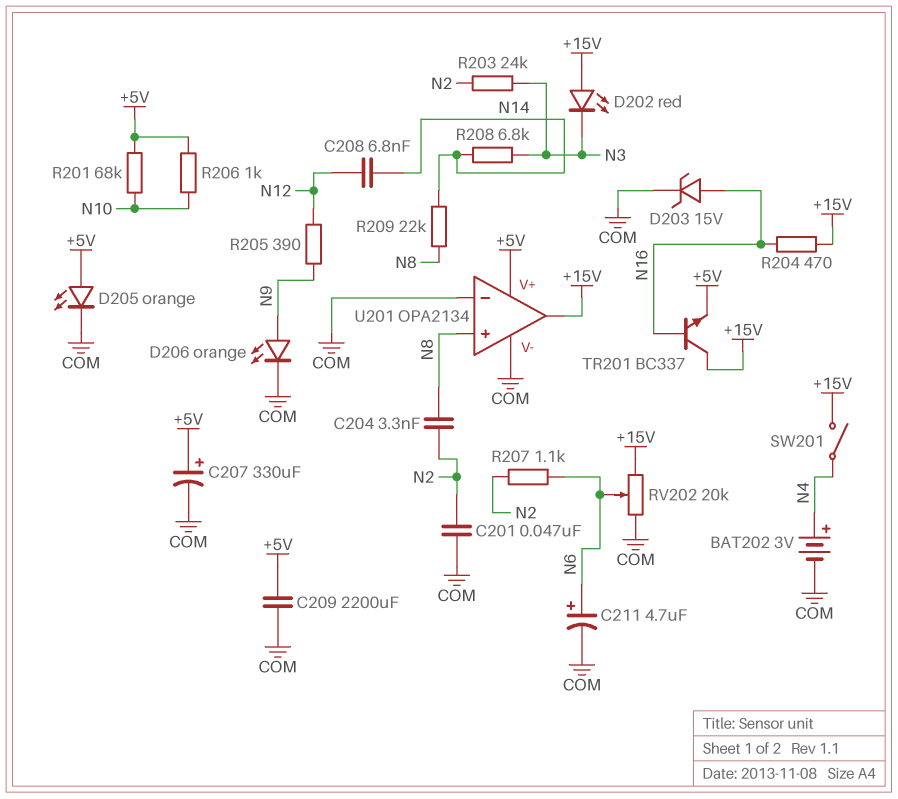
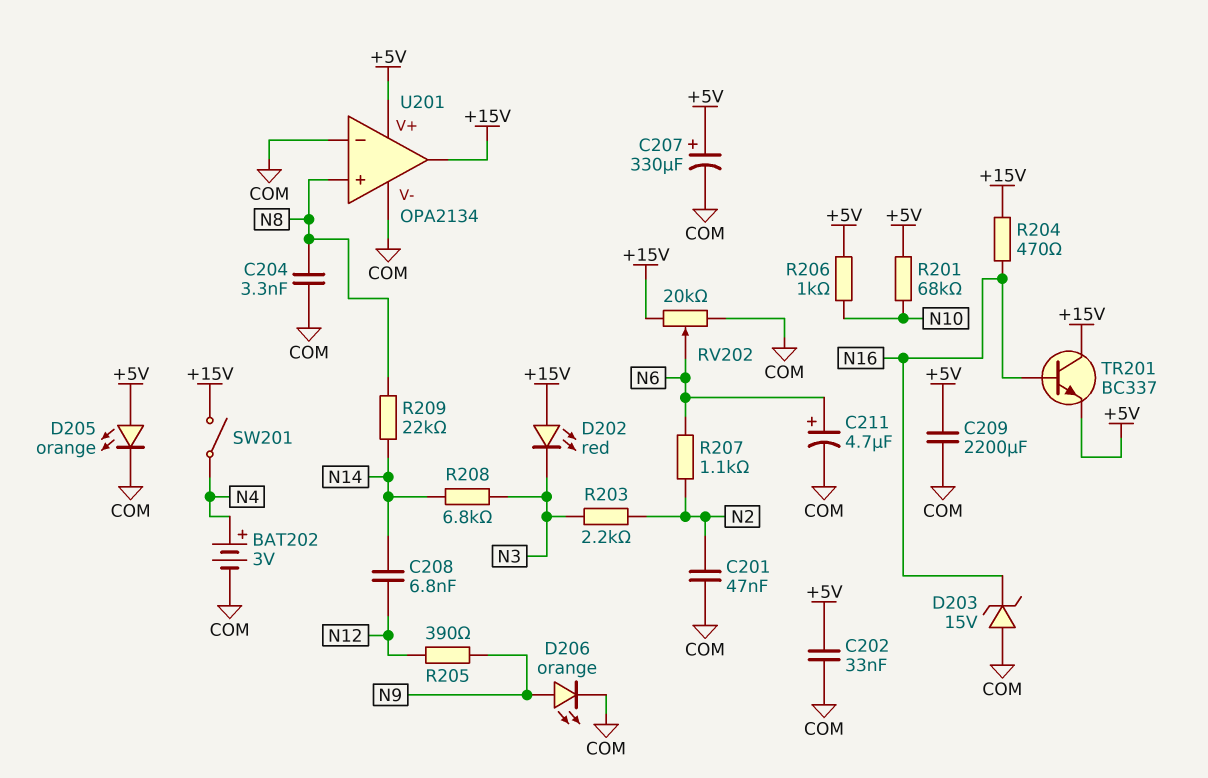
C202: none -> 33nF (+5V, COM)
C204: 3.3nF (N2, N8) -> 3.3nF (COM, N8)
D203: zener 15V (A N16, K COM) -> zener 15V (A COM, K N16)
R203: 24k (N2, N3) -> 2.2k (N2, N3)

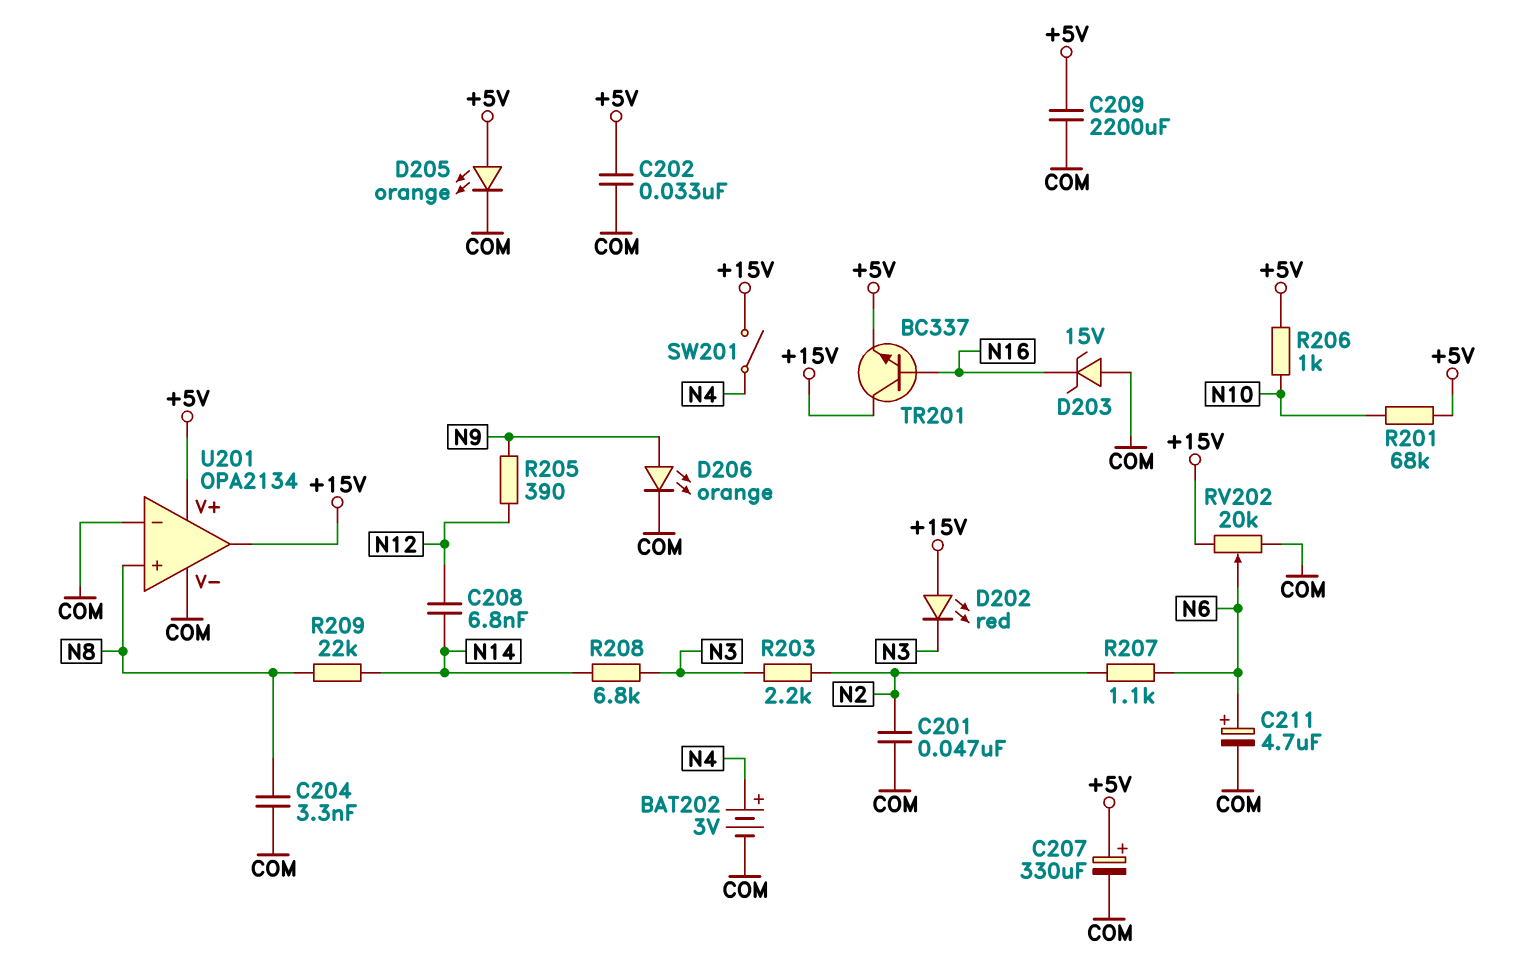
R204: 470 (+15V, N16) -> none

